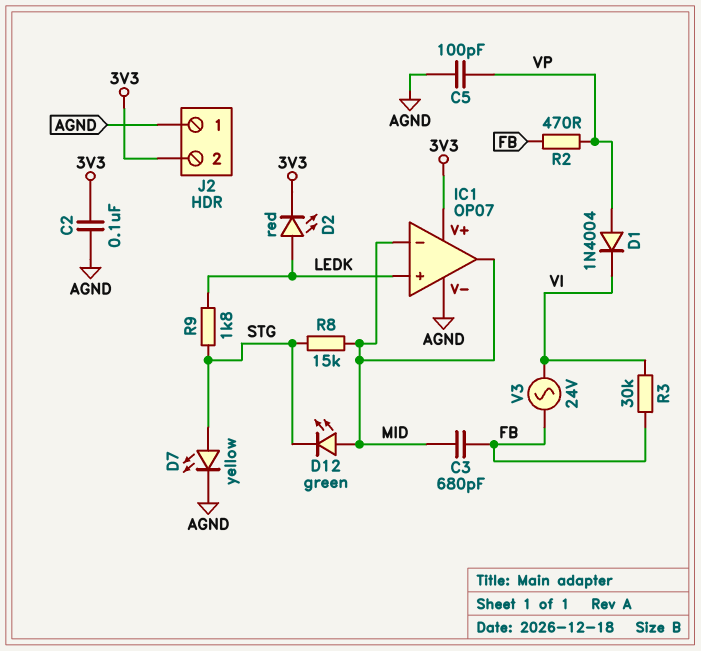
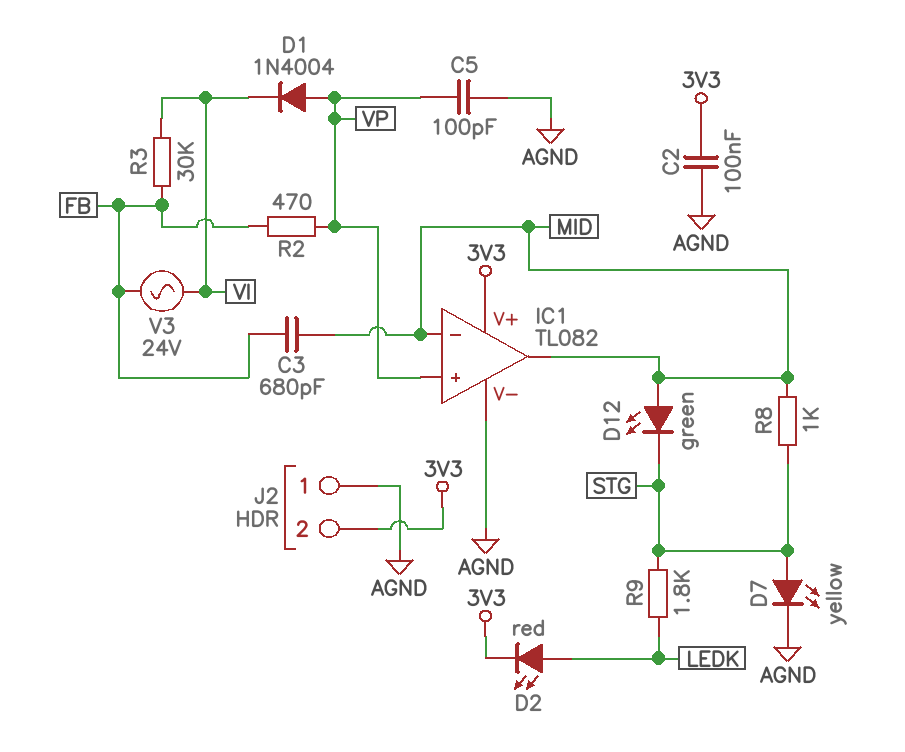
IC1: OP07 -> TL082
IC1 pin in+: LEDK -> VP
R8: 15k (MID, STG) -> 1k (MID, STG)

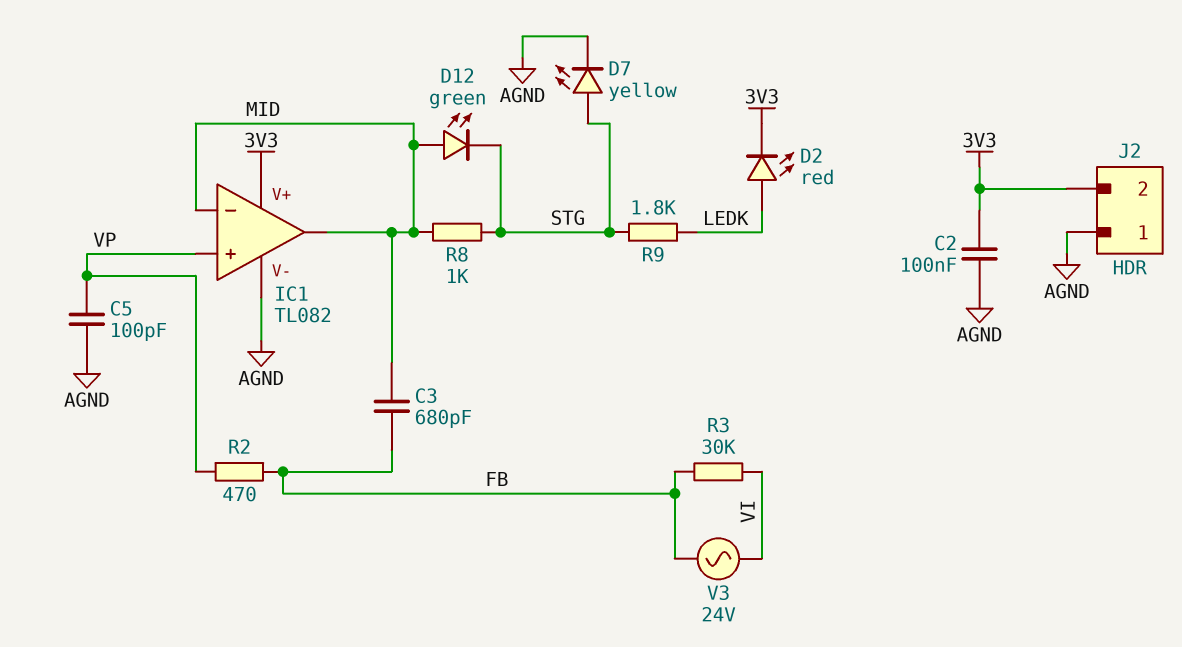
D1: diode 1N4004 (A VP, K VI) -> none

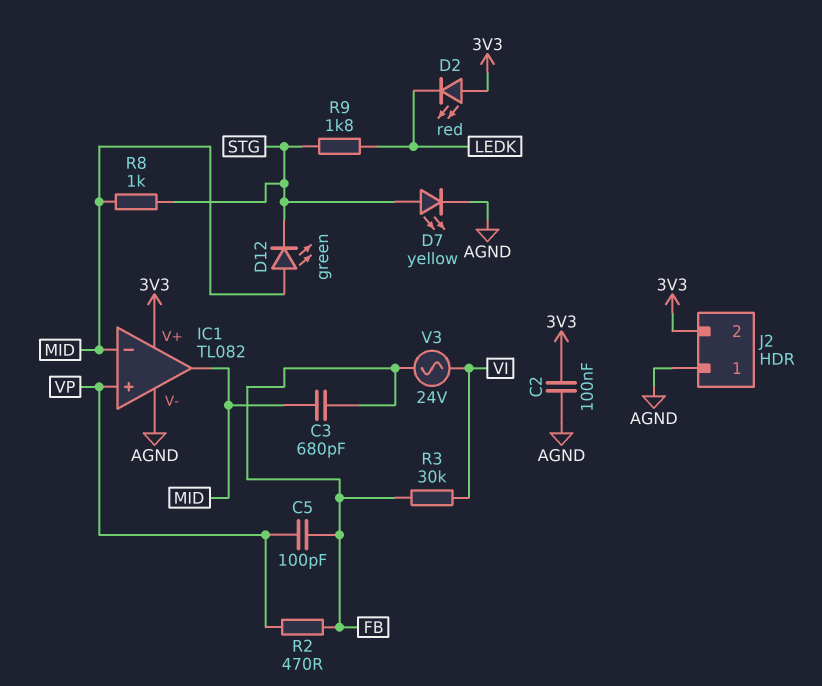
C5: 100pF (AGND, VP) -> 100pF (FB, VP)
D2: LED red (A LEDK, K 3V3) -> LED red (A 3V3, K LEDK)

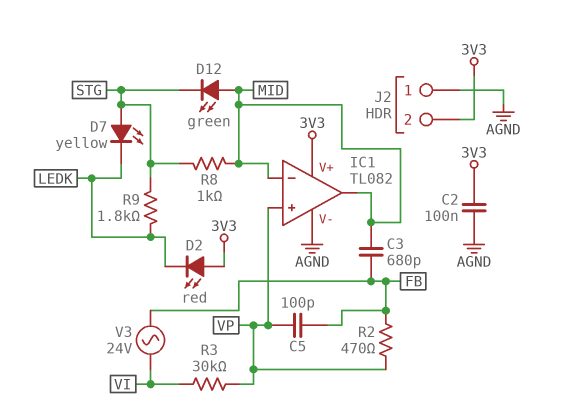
D7: LED yellow (A STG, K AGND) -> LED yellow (A STG, K LEDK)
R3: 30k (FB, VI) -> 30k (VI, VP)

